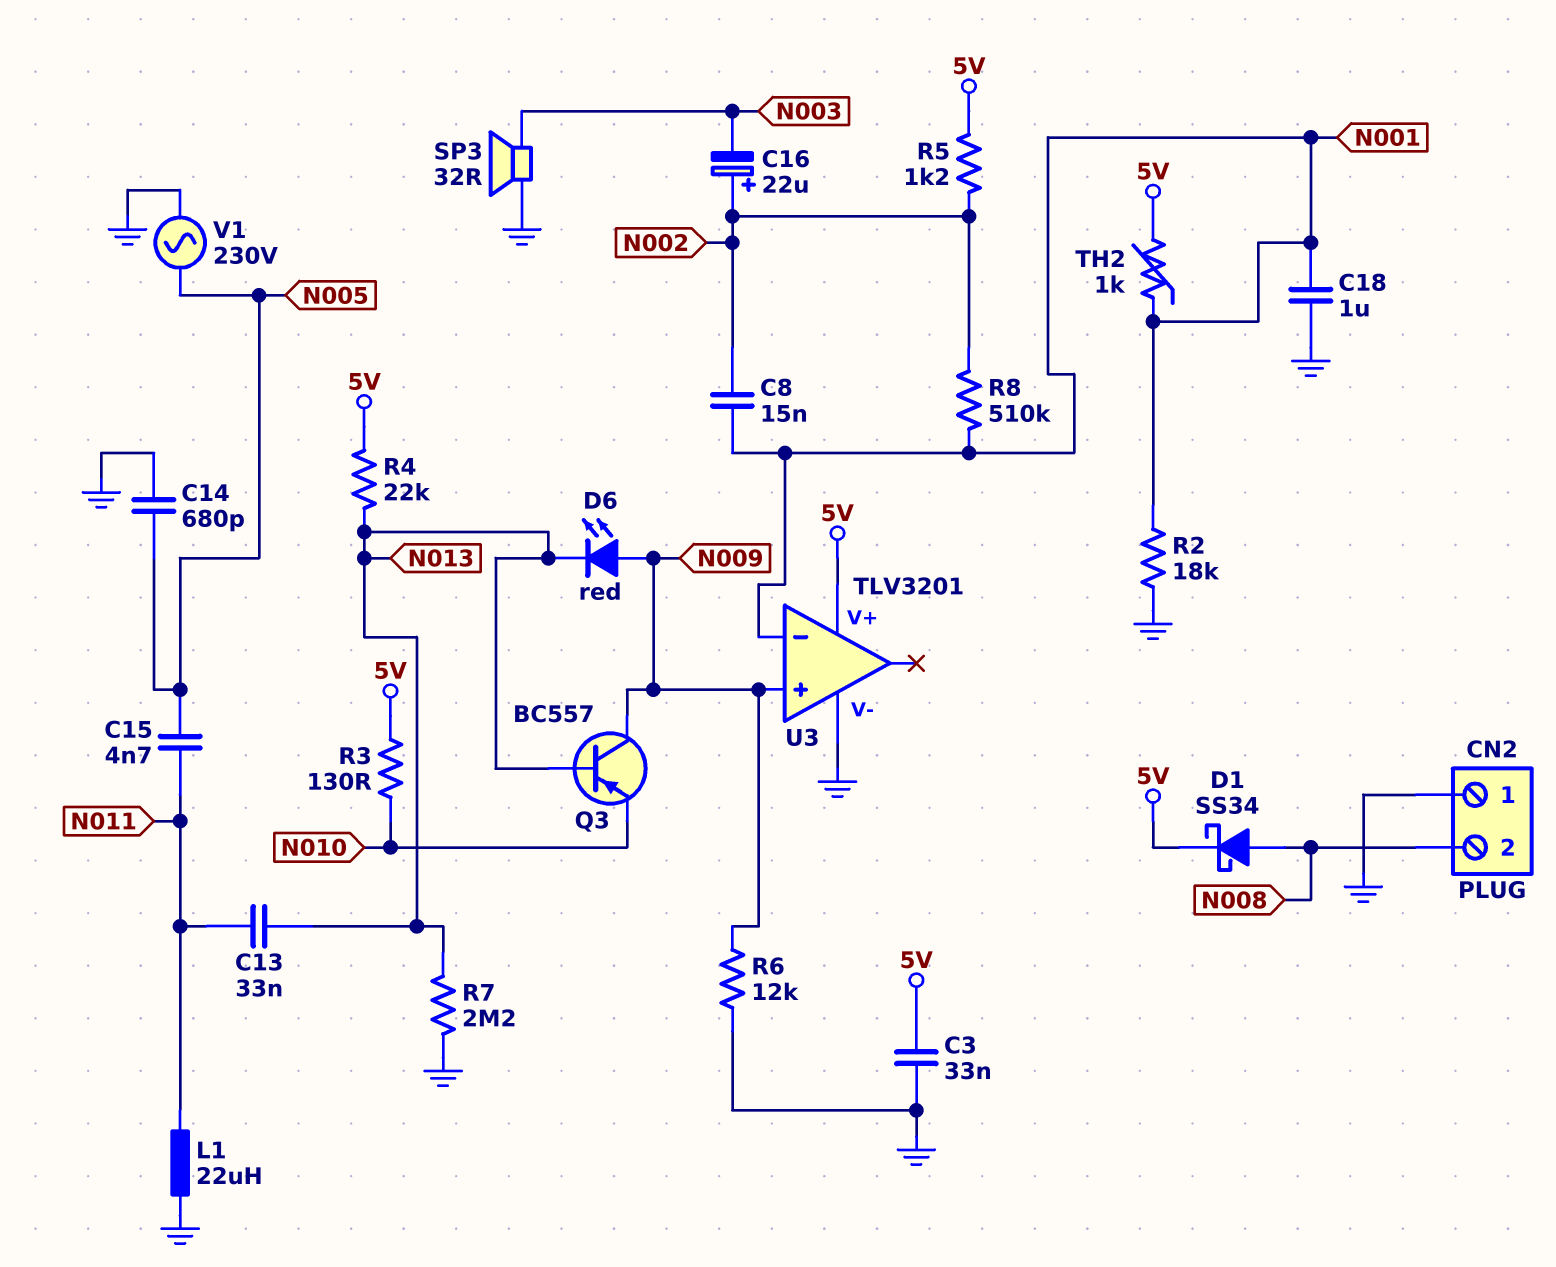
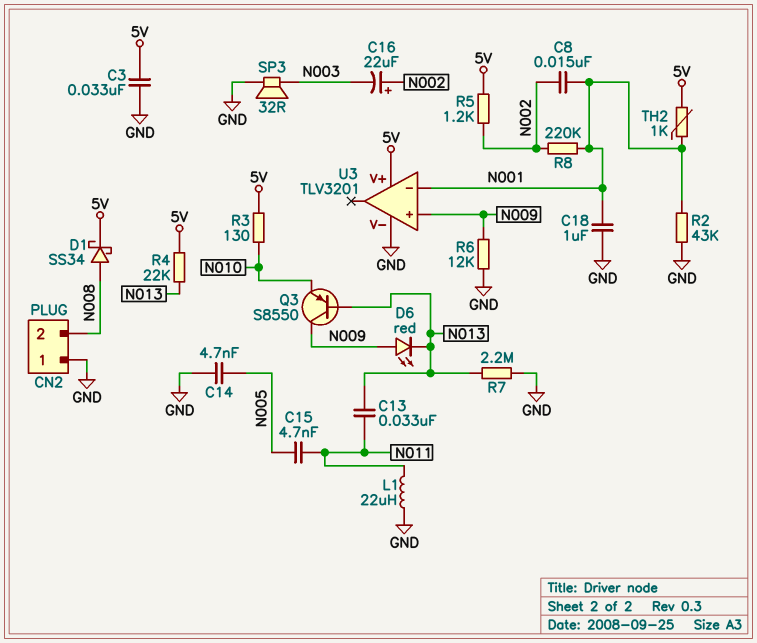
C14: 680pF (GND, N005) -> 4.7nF (GND, N005)
Q3: PNP BC557 (B N013, C N009, E N010) -> PNP S8550 (B N013, C N009, E N010)
R2: 18k (GND, N001) -> 43k (GND, N001)
R8: 510k (N001, N002) -> 220k (N001, N002)
V1: AC 230V (GND, N005) -> none

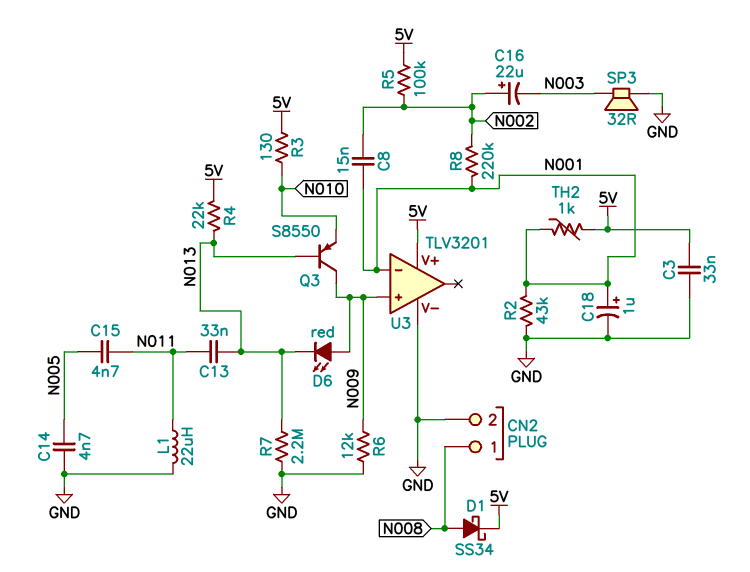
C18: 1uF (GND, N001) -> 1uF (plus N001, minus GND)
CN2 pin 1: GND -> N008
CN2 pin 2: N008 -> GND
R5: 1.2k (5V, N002) -> 100k (5V, N002)

